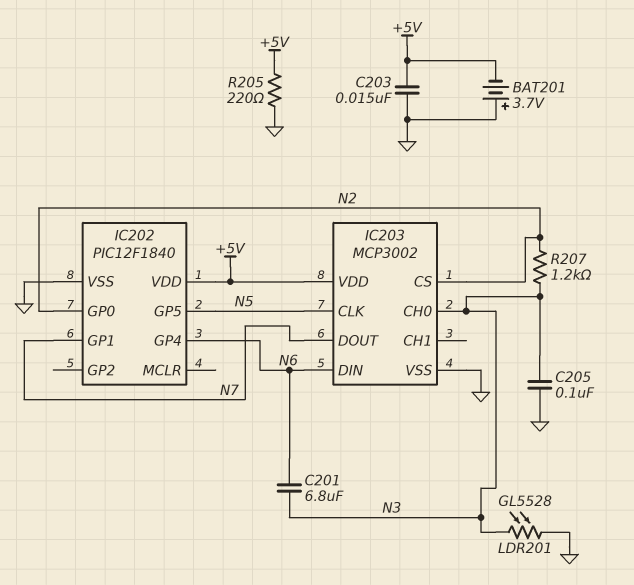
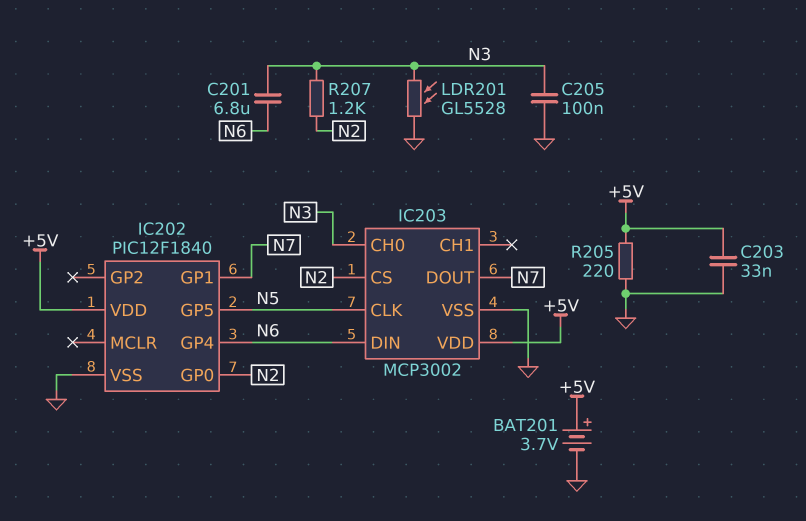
BAT201: 3.7V (plus GND, minus +5V) -> 3.7V (plus +5V, minus GND)
C203: 15nF (+5V, GND) -> 33nF (+5V, GND)

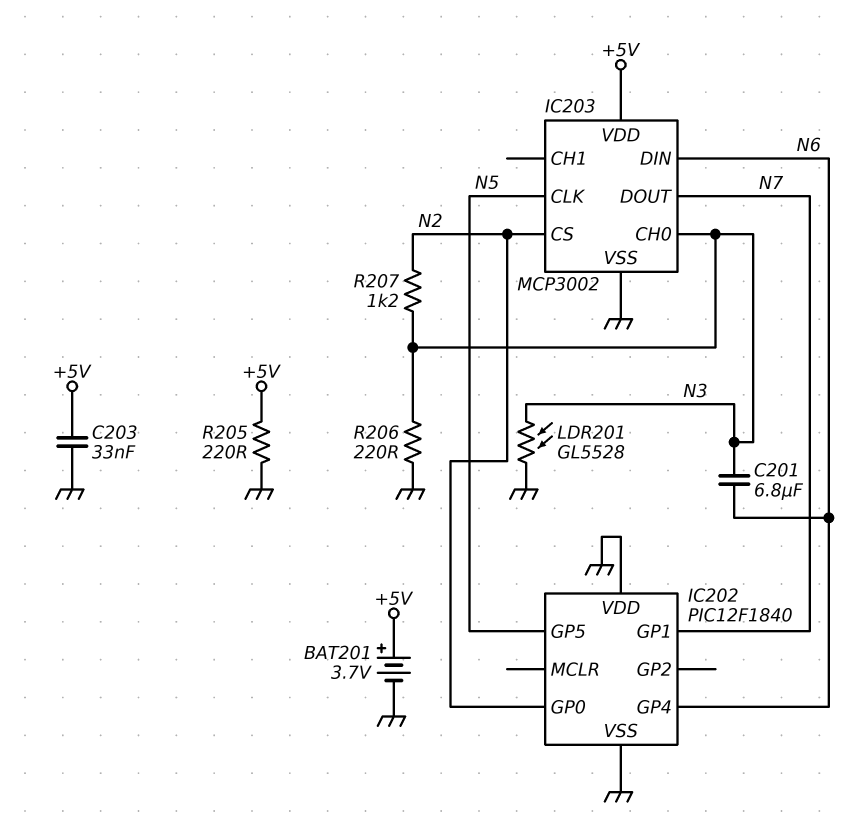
C205: 100nF (GND, N3) -> none
IC202 pin VDD: +5V -> GND
R206: none -> 220 (GND, N3)

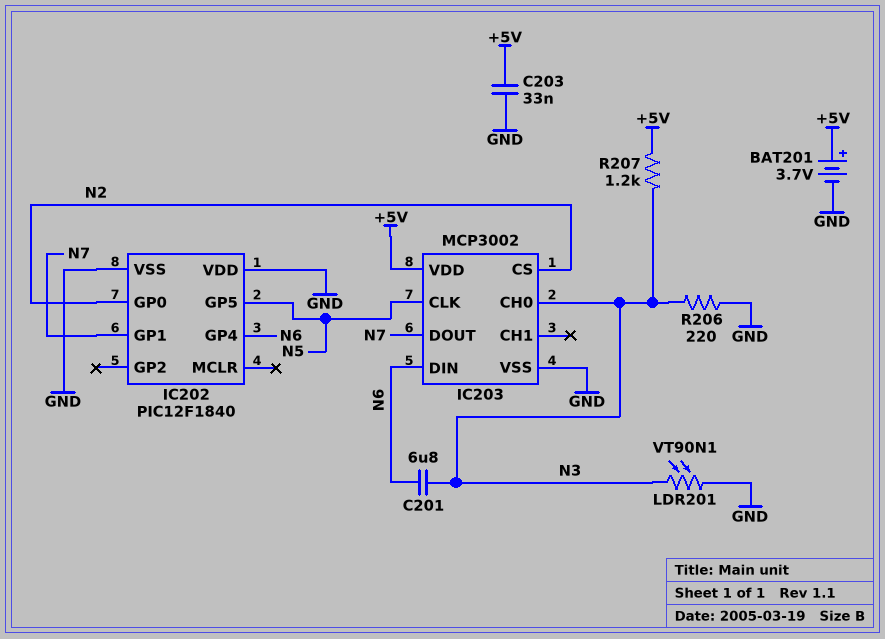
LDR201: GL5528 (GND, N3) -> VT90N1 (GND, N3)
R205: 220 (+5V, GND) -> none
R207: 1.2k (N2, N3) -> 1.2k (+5V, N3)

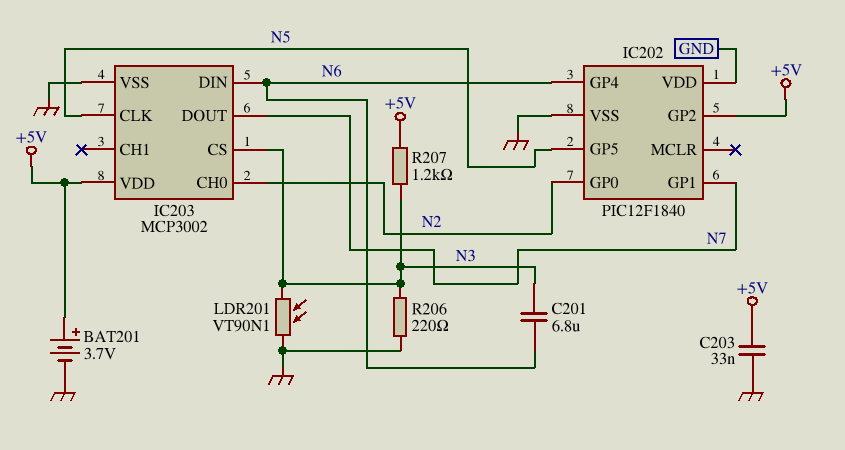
IC202 pin GP2: none -> +5V
IC203 pin CH0: N3 -> N2
IC203 pin CS: N2 -> N3

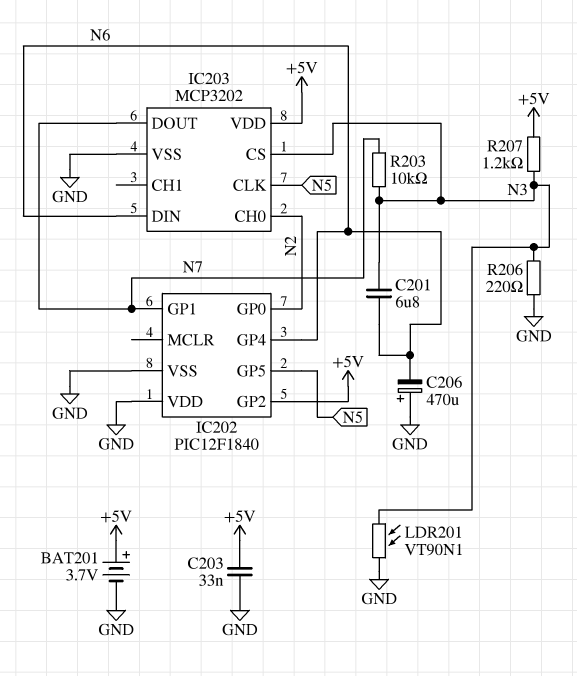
C206: none -> 470uF (plus GND, minus N6)
IC203: MCP3002 -> MCP3202
R203: none -> 10k (N3, N7)

